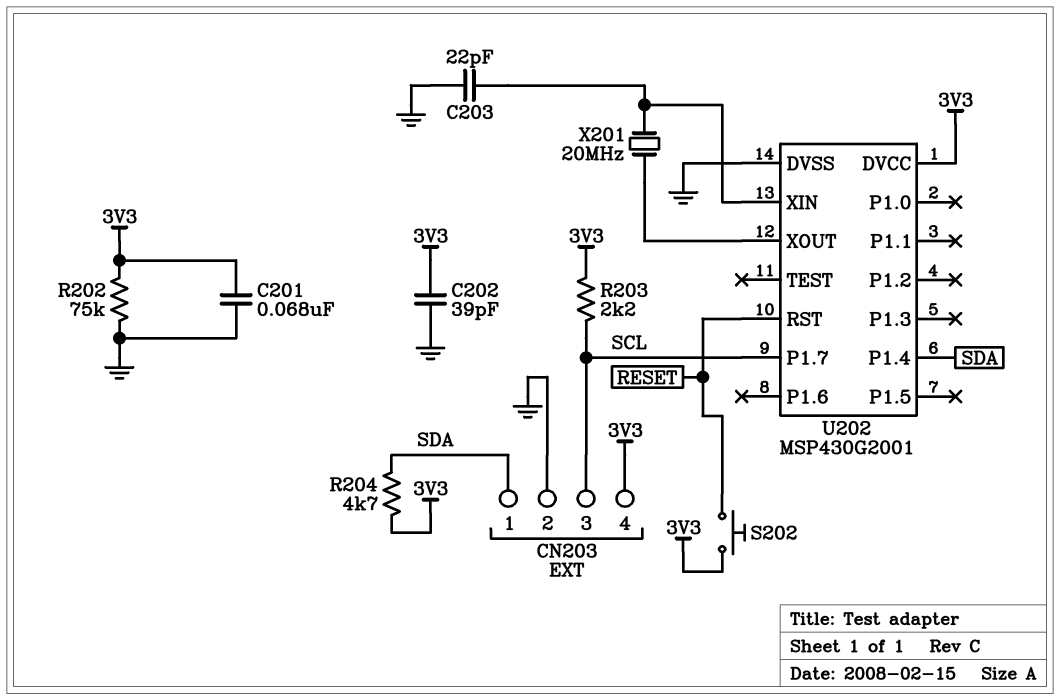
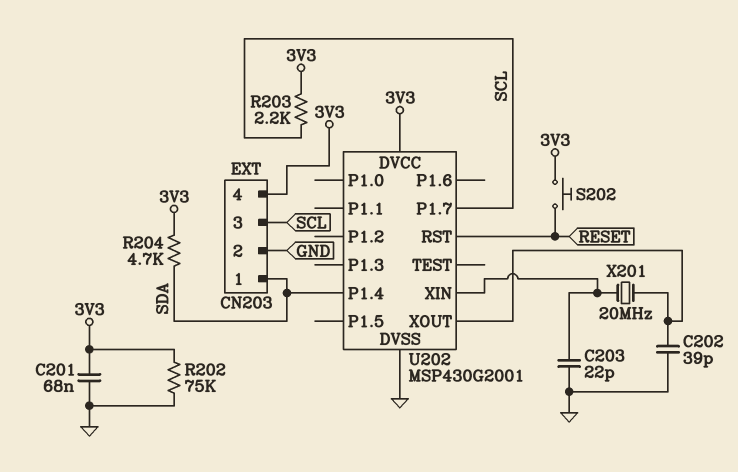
C202: 39pF (3V3, GND) -> 39pF (GND, U202/XOUT)

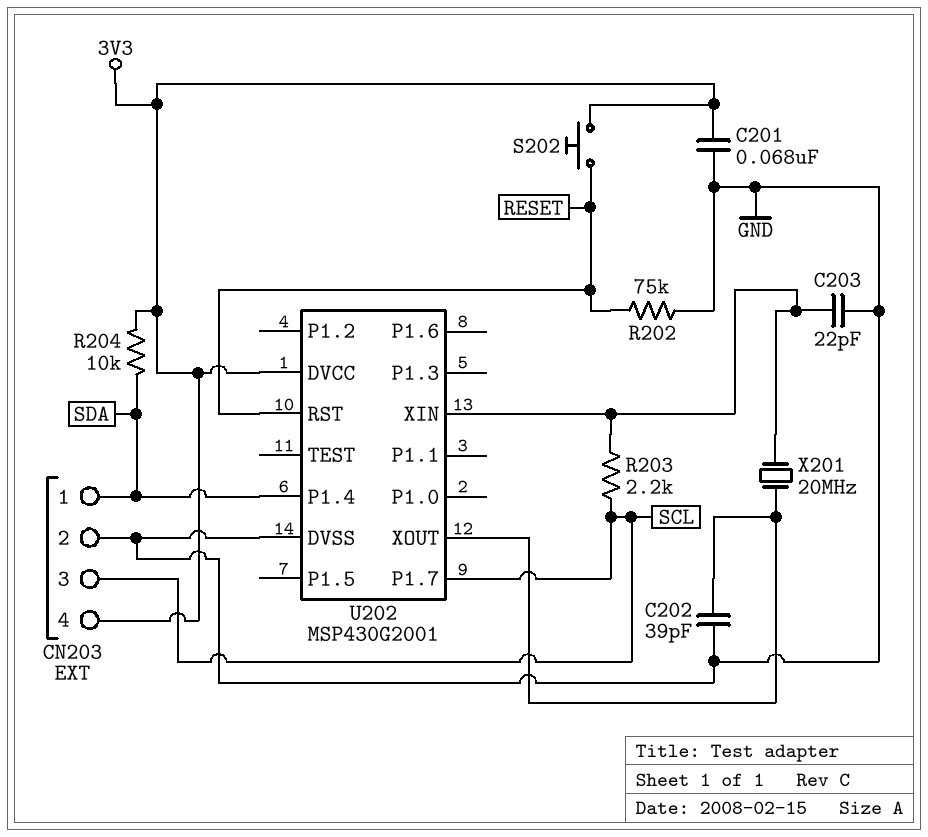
R202: 75k (3V3, GND) -> 75k (GND, RESET)
R203: 2.2k (3V3, SCL) -> 2.2k (SCL, U202/XIN)
R204: 4.7k (3V3, SDA) -> 10k (3V3, SDA)

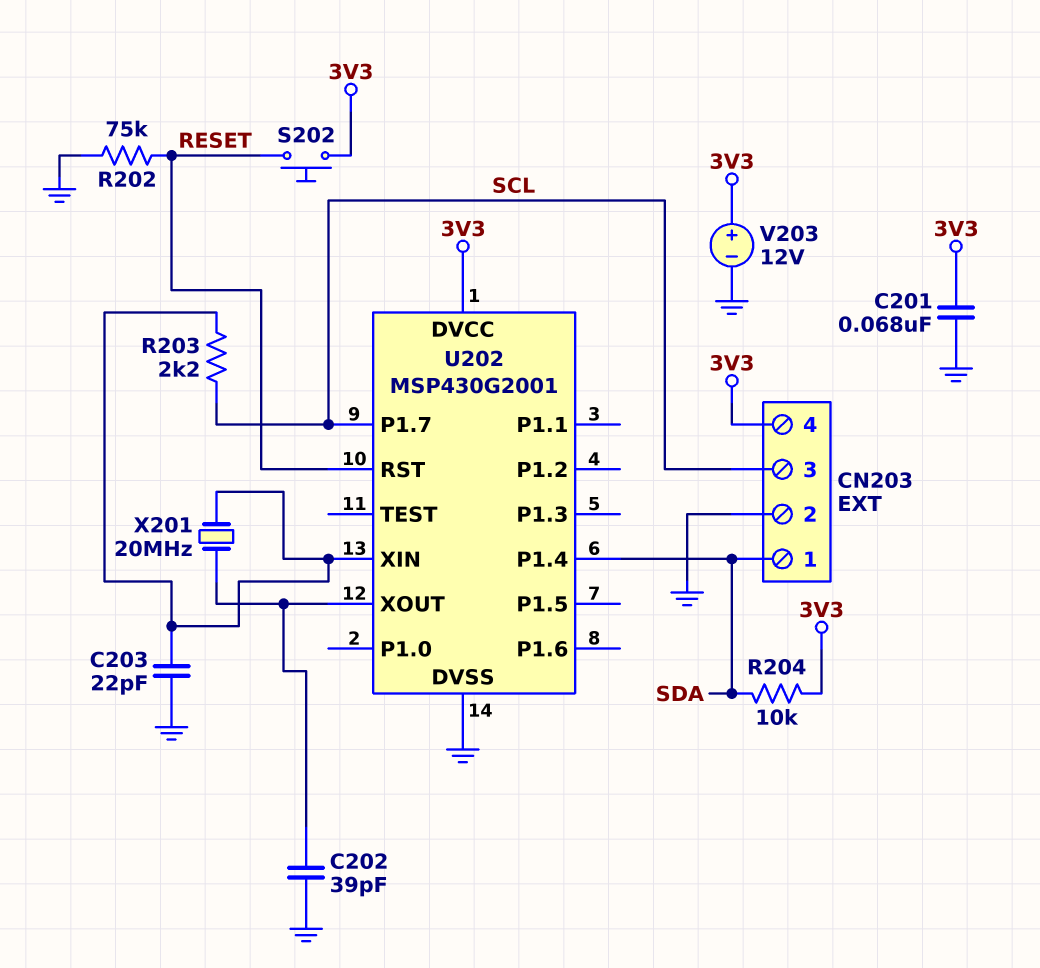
V203: none -> 12V (plus 3V3, minus GND)

